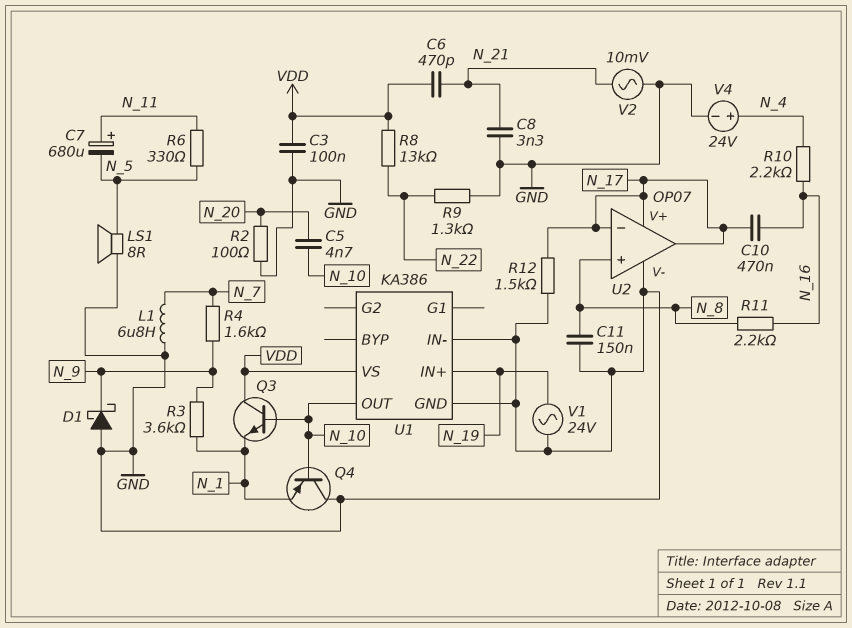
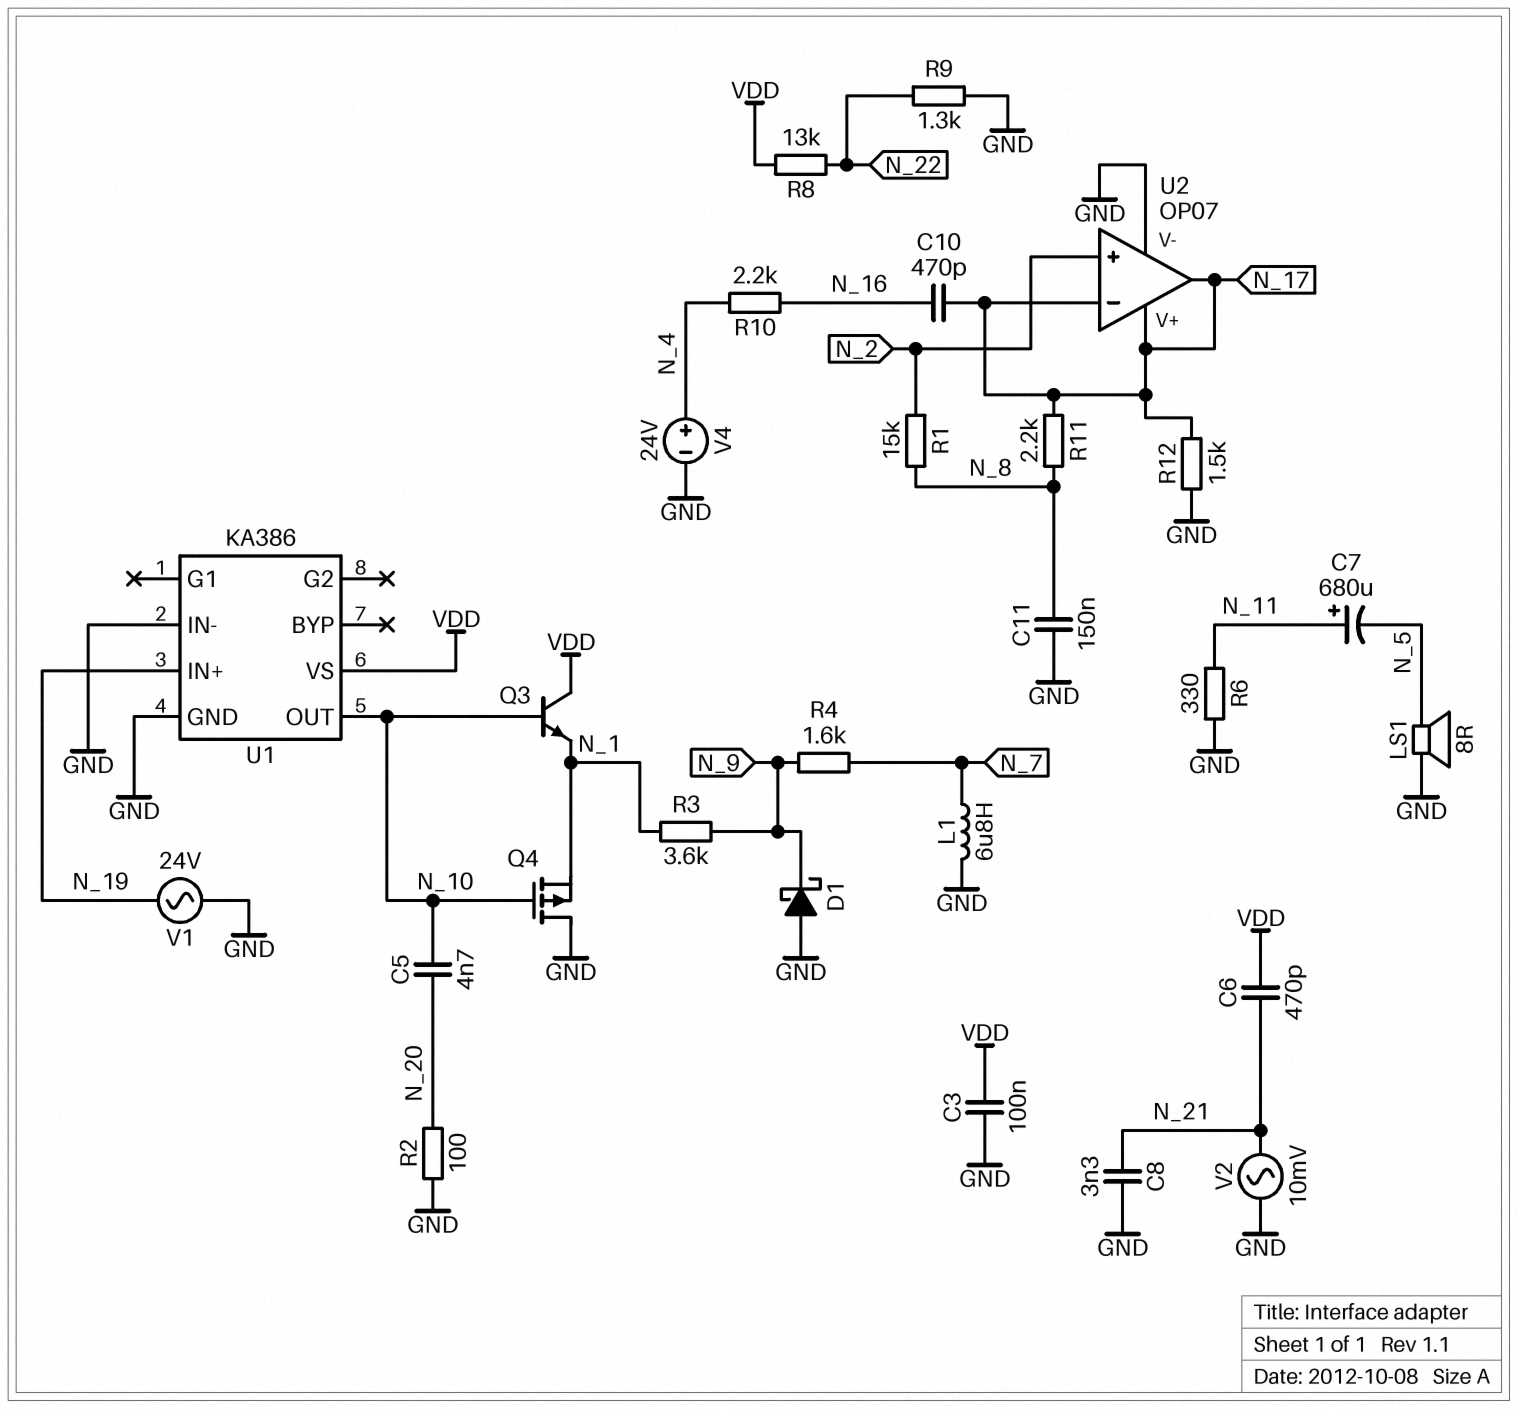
C10: 470nF (N_16, N_17) -> 470pF (N_16, N_17)
Q4: PNP (B N_10, C GND, E N_1) -> PMOS (G N_10, D GND, S N_1)
R1: none -> 15k (N_2, N_8)
R6: 330 (N_5, N_11) -> 330 (GND, N_11)
R11: 2.2k (N_8, N_16) -> 2.2k (N_8, N_17)
U2 pin in+: N_8 -> N_2

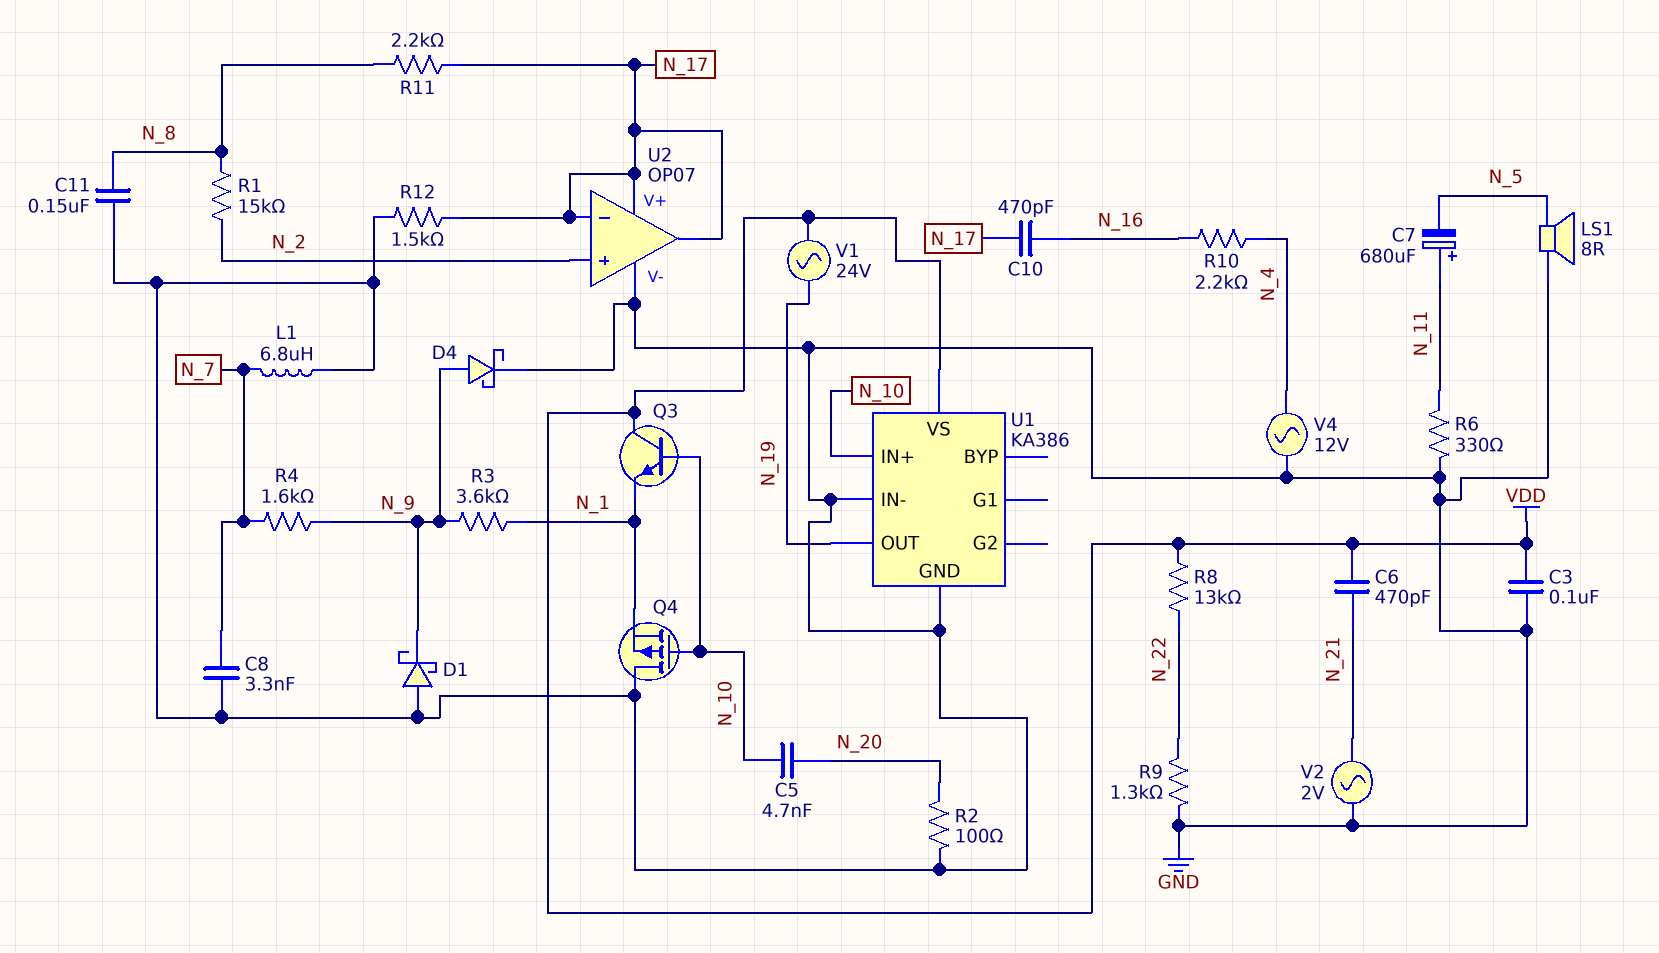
C8: 3.3nF (GND, N_21) -> 3.3nF (GND, N_7)
D4: none -> schottky (A N_9, K GND)
U1 pin IN+: N_19 -> N_10
U1 pin OUT: N_10 -> N_19
V1: AC 24V (GND, N_19) -> AC 24V (N_19, VDD)
V2: AC 10mV (GND, N_21) -> AC 2V (GND, N_21)
V4: 24V (plus N_4, minus GND) -> AC 12V (GND, N_4)

